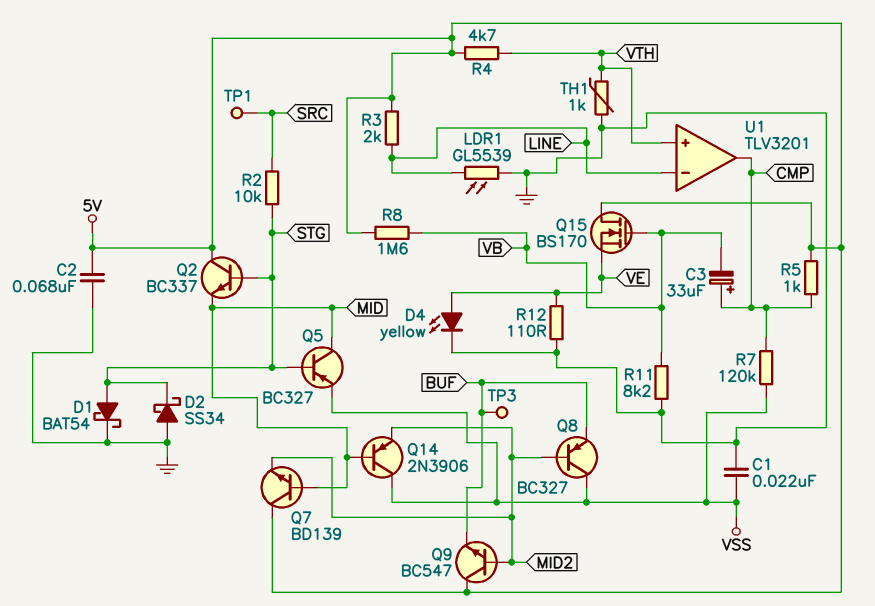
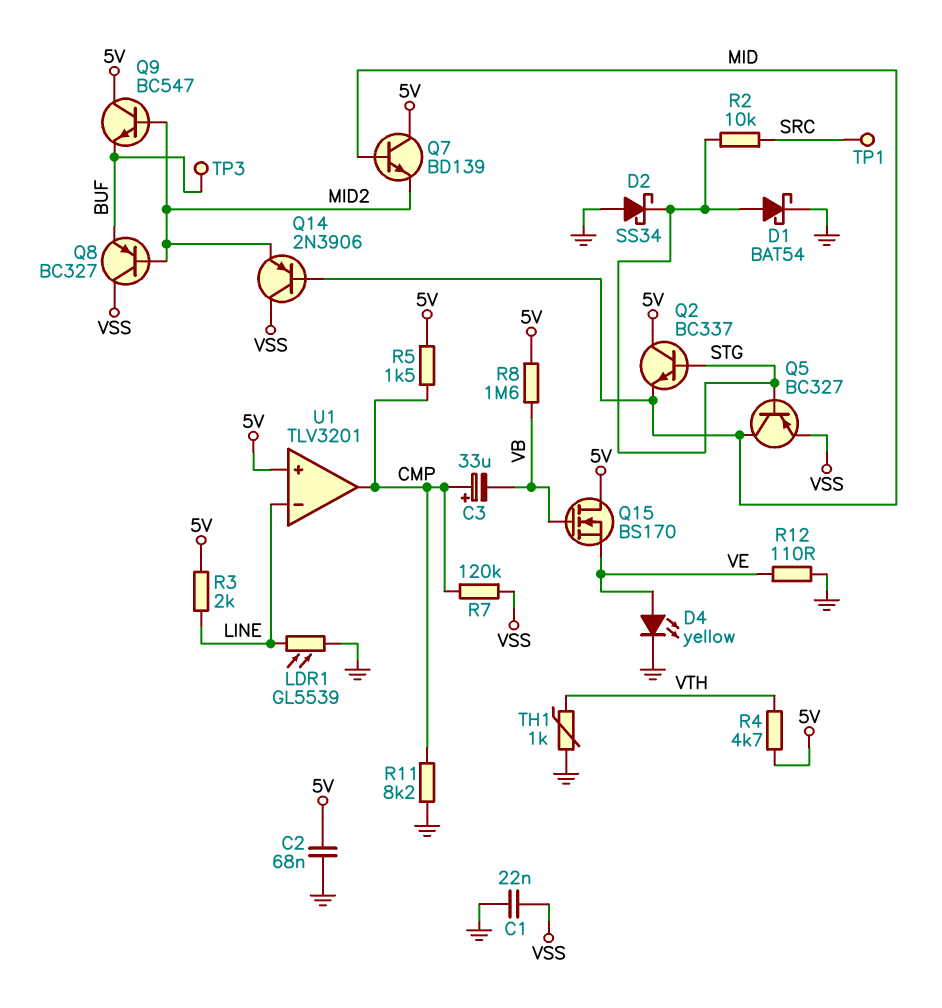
R5: 1k (5V, CMP) -> 1.5k (5V, CMP)
R11: 8.2k (GND, VB) -> 8.2k (CMP, GND)
U1 pin in+: VTH -> 5V

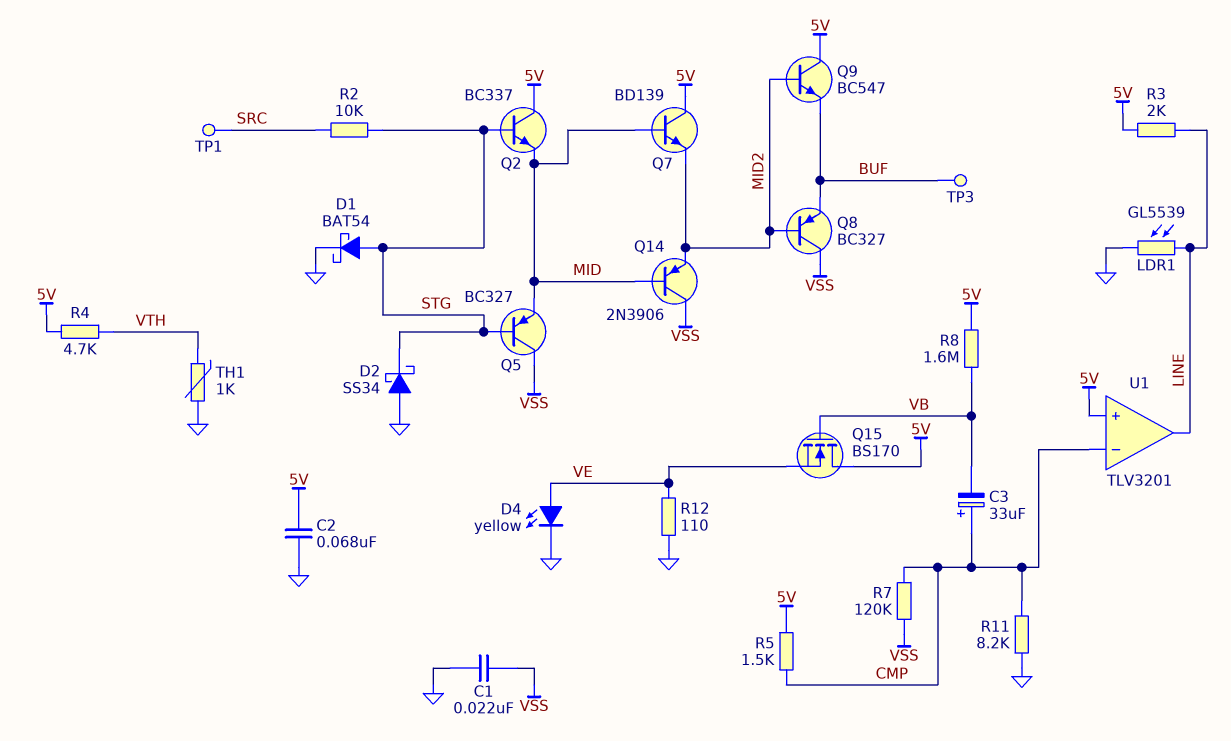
Q5: PNP BC327 (B STG, C MID, E VSS) -> PNP BC327 (B STG, C VSS, E MID)
U1 pin in-: LINE -> CMP
U1 pin out: CMP -> LINE

